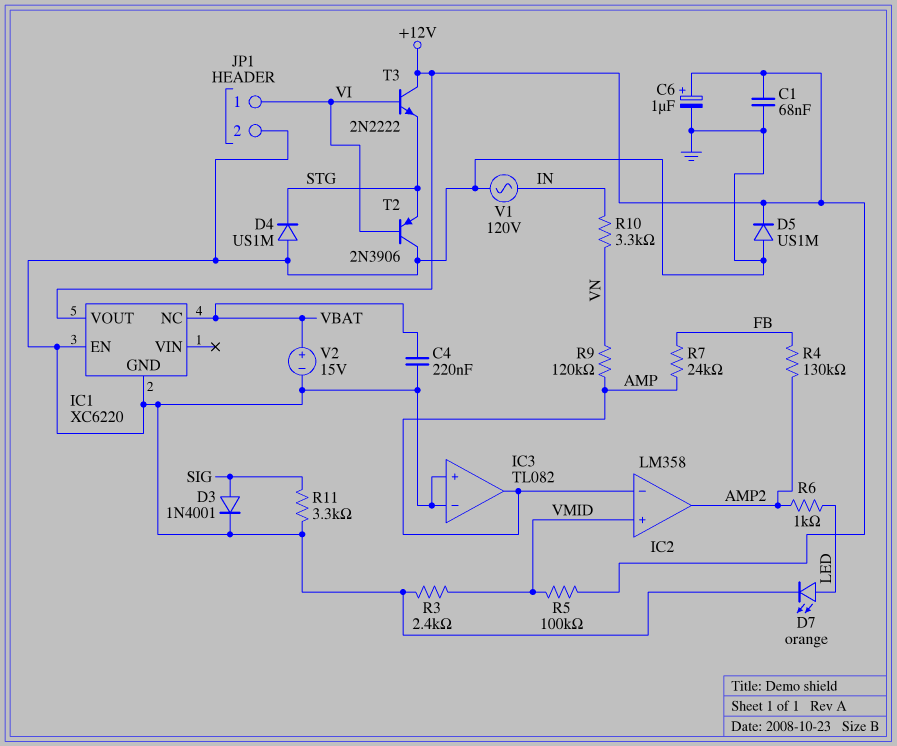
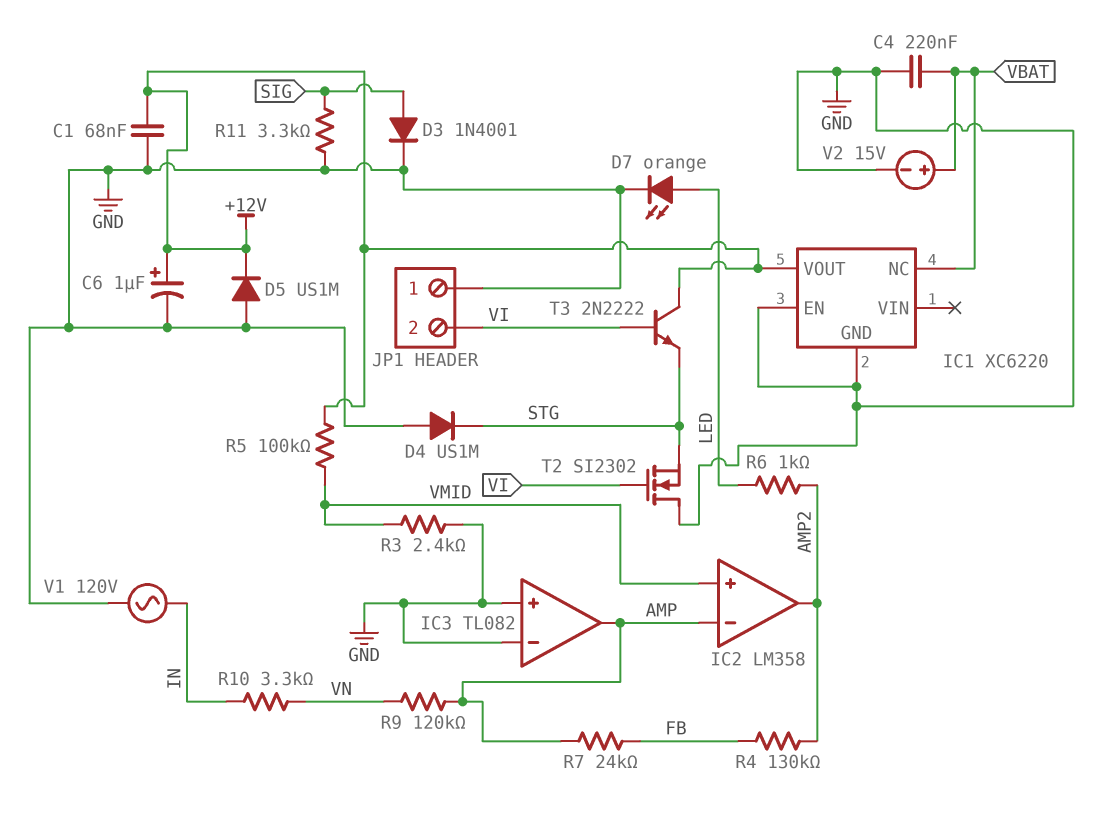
JP1 pin 1: VI -> GND
JP1 pin 2: GND -> VI
T2: PNP 2N3906 (B VI, C GND, E STG) -> NMOS SI2302 (G VI, D GND, S STG)

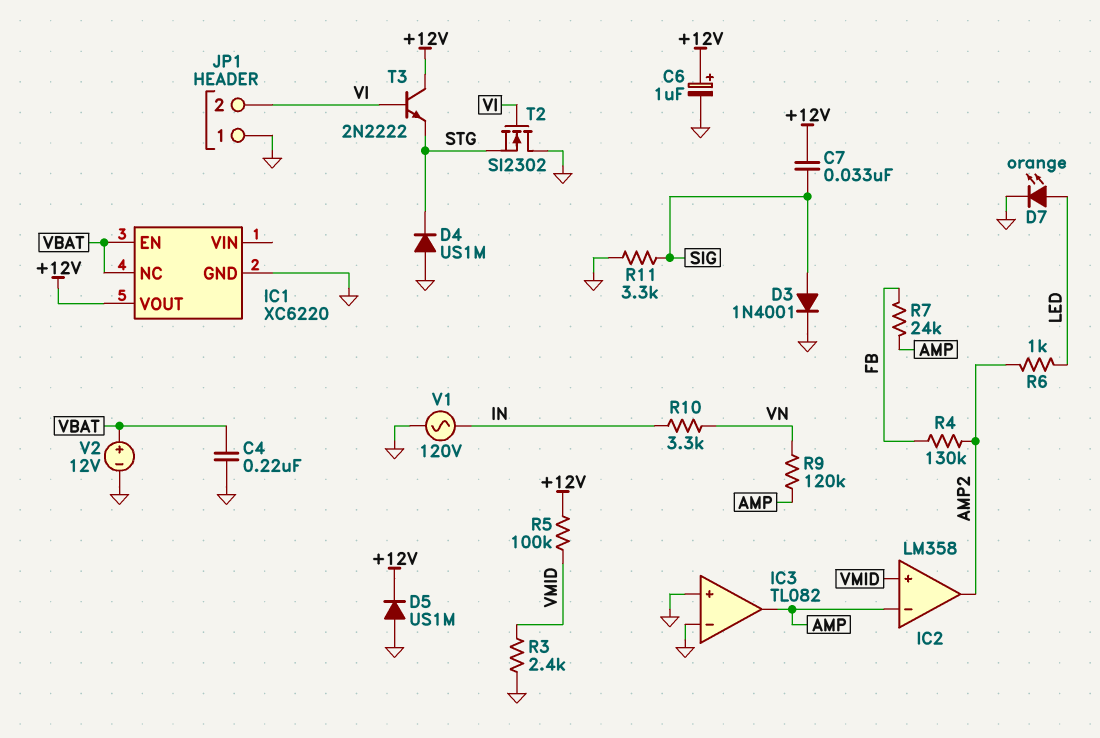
C1: 68nF (+12V, GND) -> none
C7: none -> 33nF (+12V, SIG)
IC1 pin EN: GND -> VBAT
V2: 15V (plus VBAT, minus GND) -> 12V (plus VBAT, minus GND)

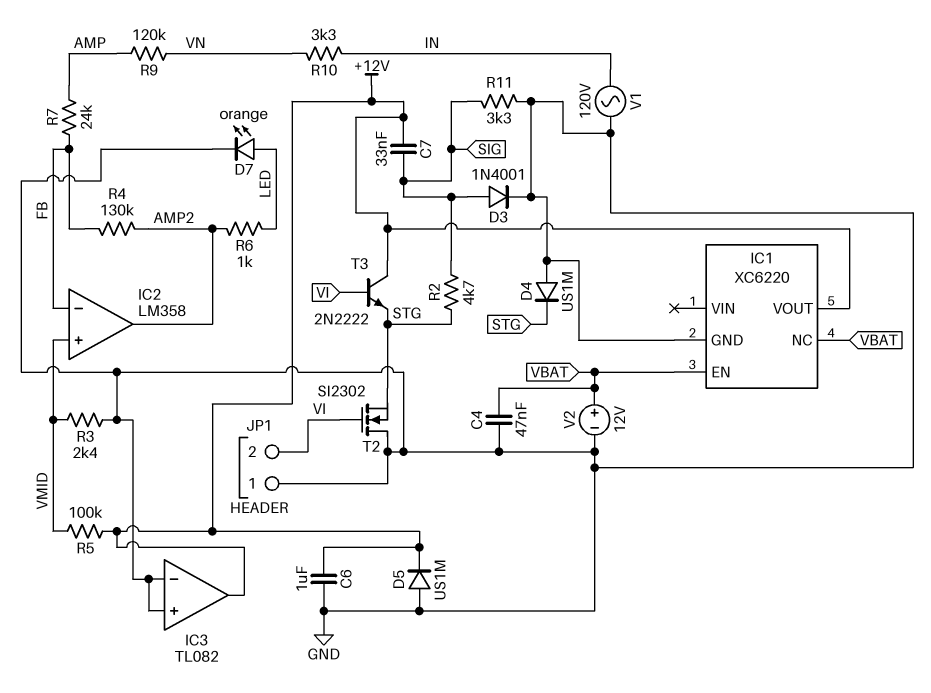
C4: 220nF (GND, VBAT) -> 47nF (GND, VBAT)
C6: 1uF (plus +12V, minus GND) -> 1uF (+12V, GND)
IC2 pin in-: AMP -> FB
IC3 pin out: AMP -> +12V
R2: none -> 4.7k (SIG, STG)

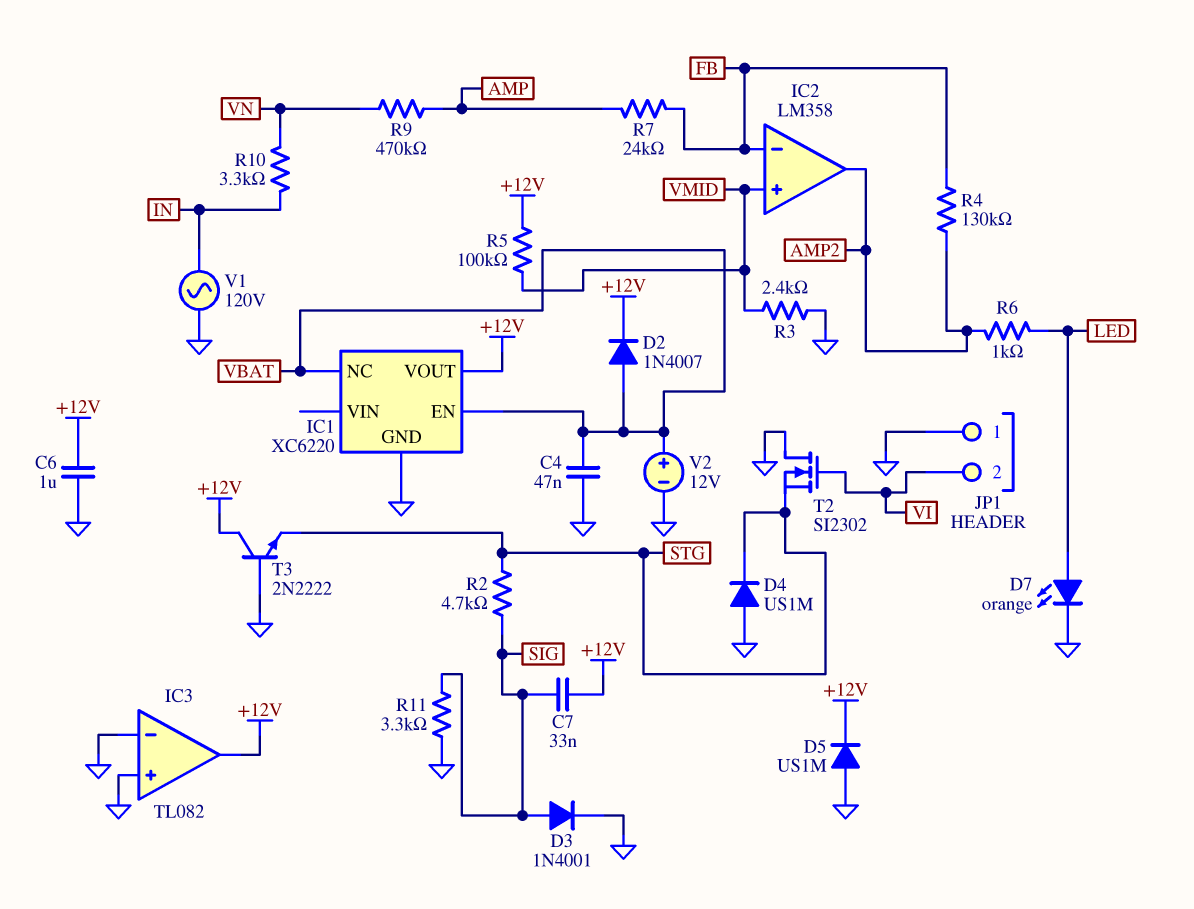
D2: none -> diode 1N4007 (A VBAT, K +12V)
R9: 120k (AMP, VN) -> 470k (AMP, VN)
T3: NPN 2N2222 (B VI, C +12V, E STG) -> NPN 2N2222 (B GND, C +12V, E STG)

